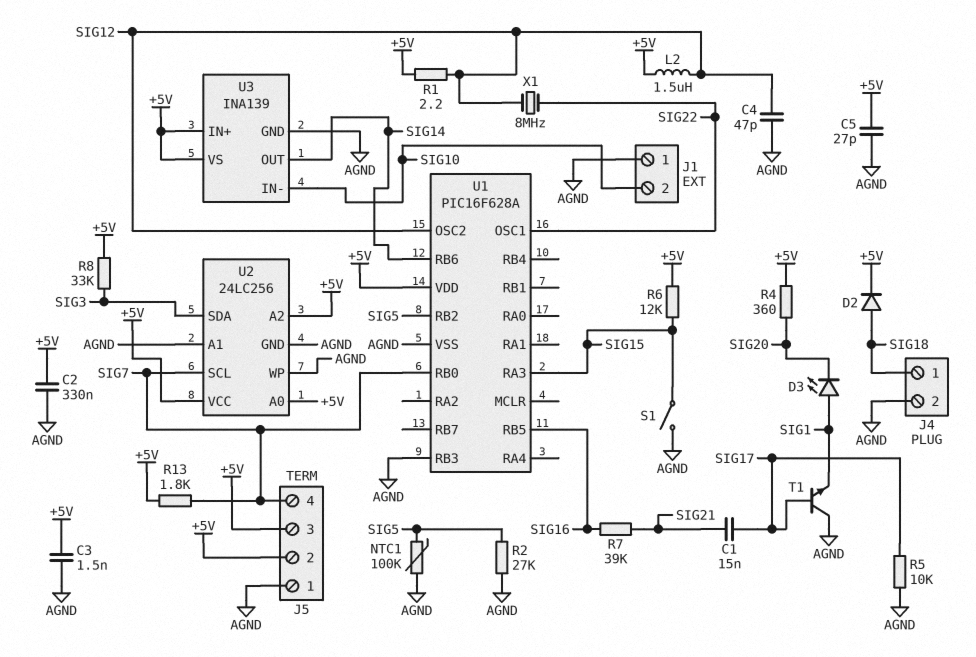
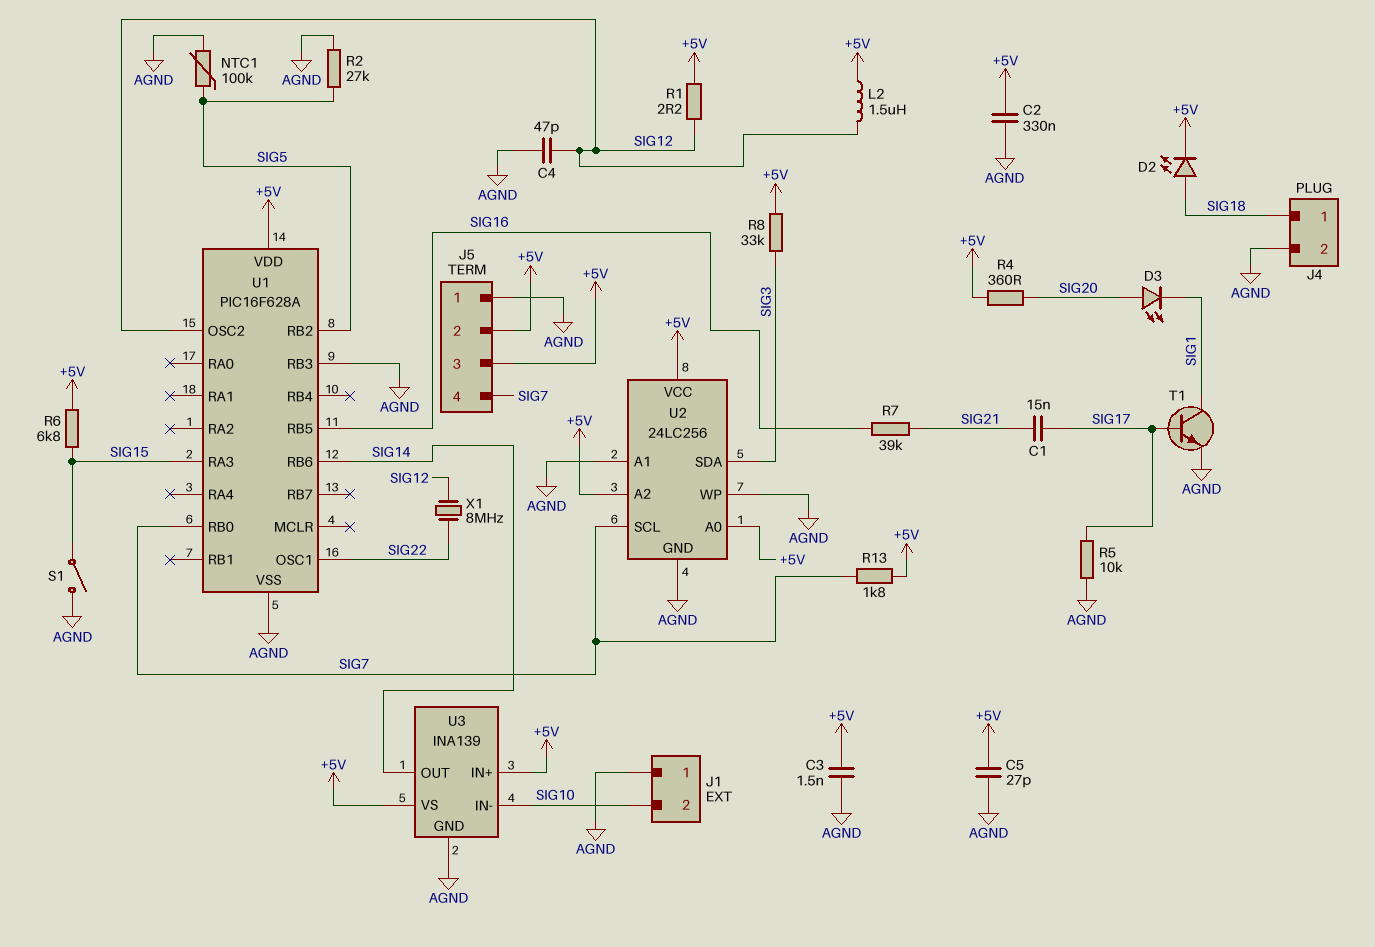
D2: diode (A SIG18, K +5V) -> LED (A SIG18, K +5V)
D3: LED (A SIG1, K SIG20) -> LED (A SIG20, K SIG1)
R6: 12k (+5V, SIG15) -> 6.8k (+5V, SIG15)
T1: NPN (B SIG17, C AGND, E SIG1) -> NPN (B SIG17, C SIG1, E AGND)

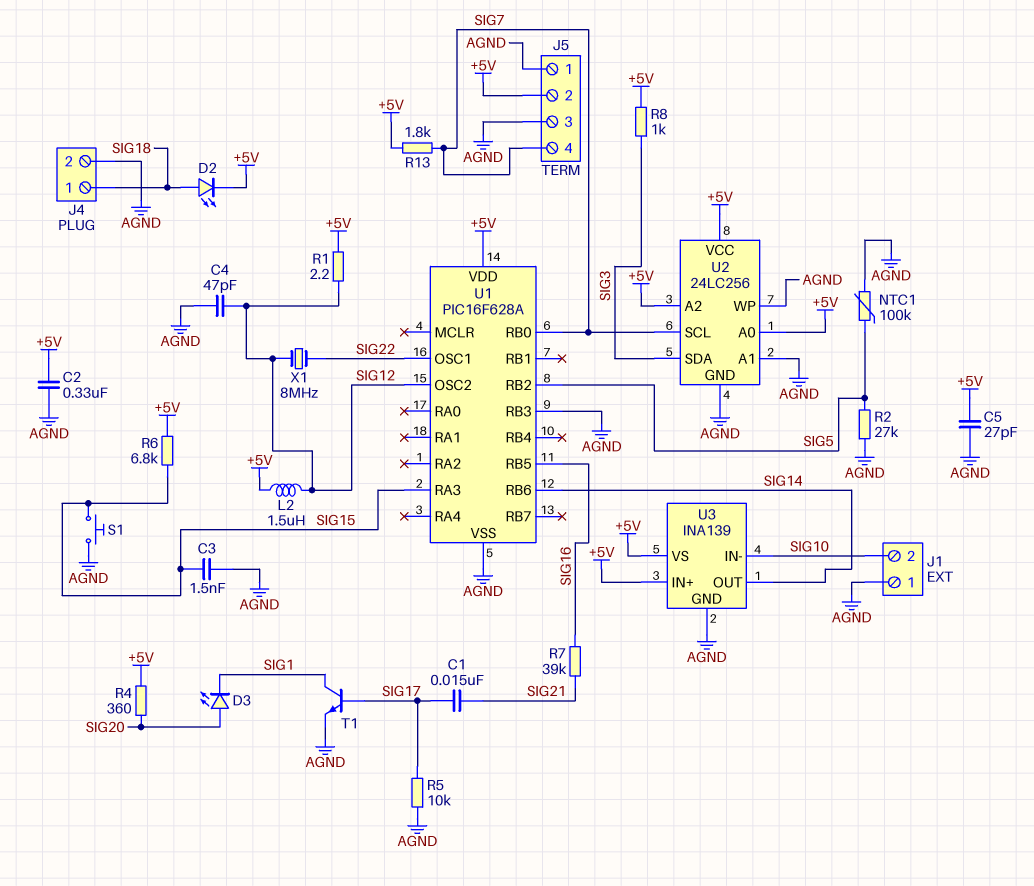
C3: 1.5nF (+5V, AGND) -> 1.5nF (AGND, SIG15)
J5 pin 3: +5V -> AGND
R8: 33k (+5V, SIG3) -> 1k (+5V, SIG3)
S1: switch (AGND, SIG15) -> button (AGND, SIG15)

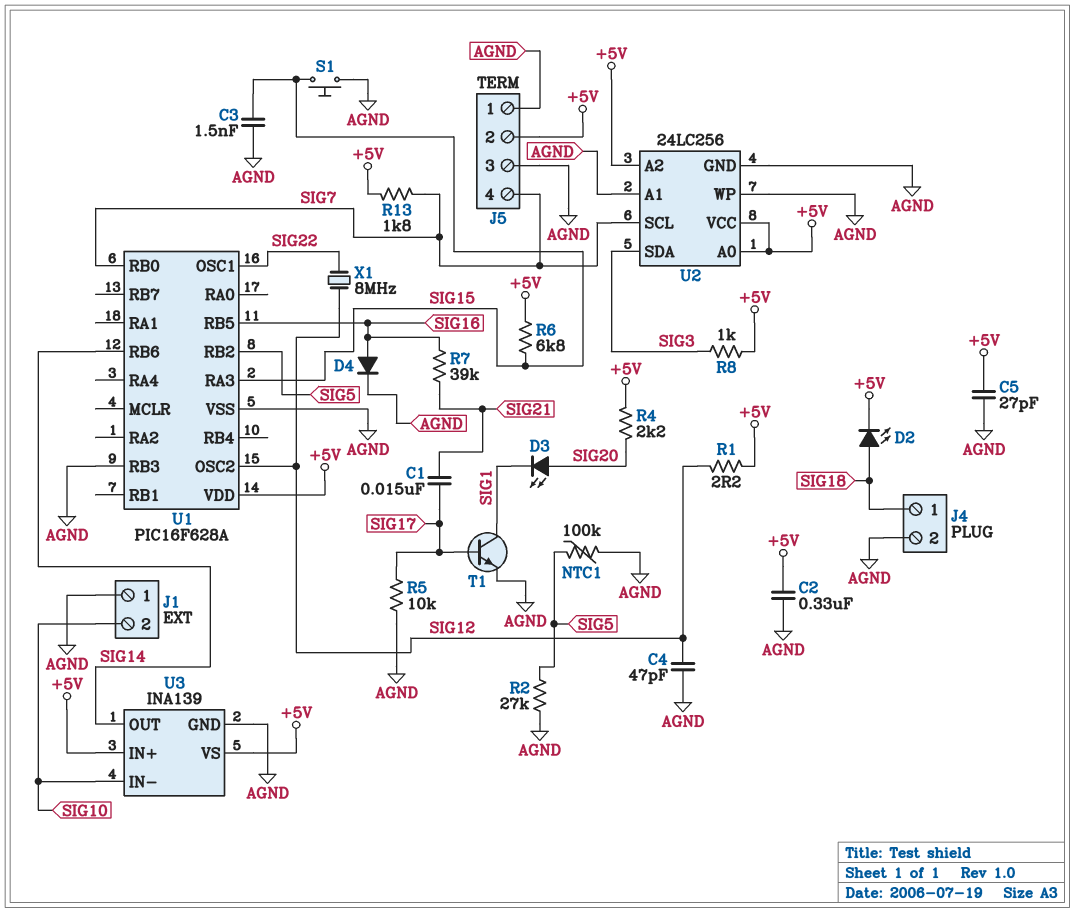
D4: none -> diode (A SIG16, K AGND)
L2: 1.5uH (+5V, SIG12) -> none
R4: 360 (+5V, SIG20) -> 2.2k (+5V, SIG20)

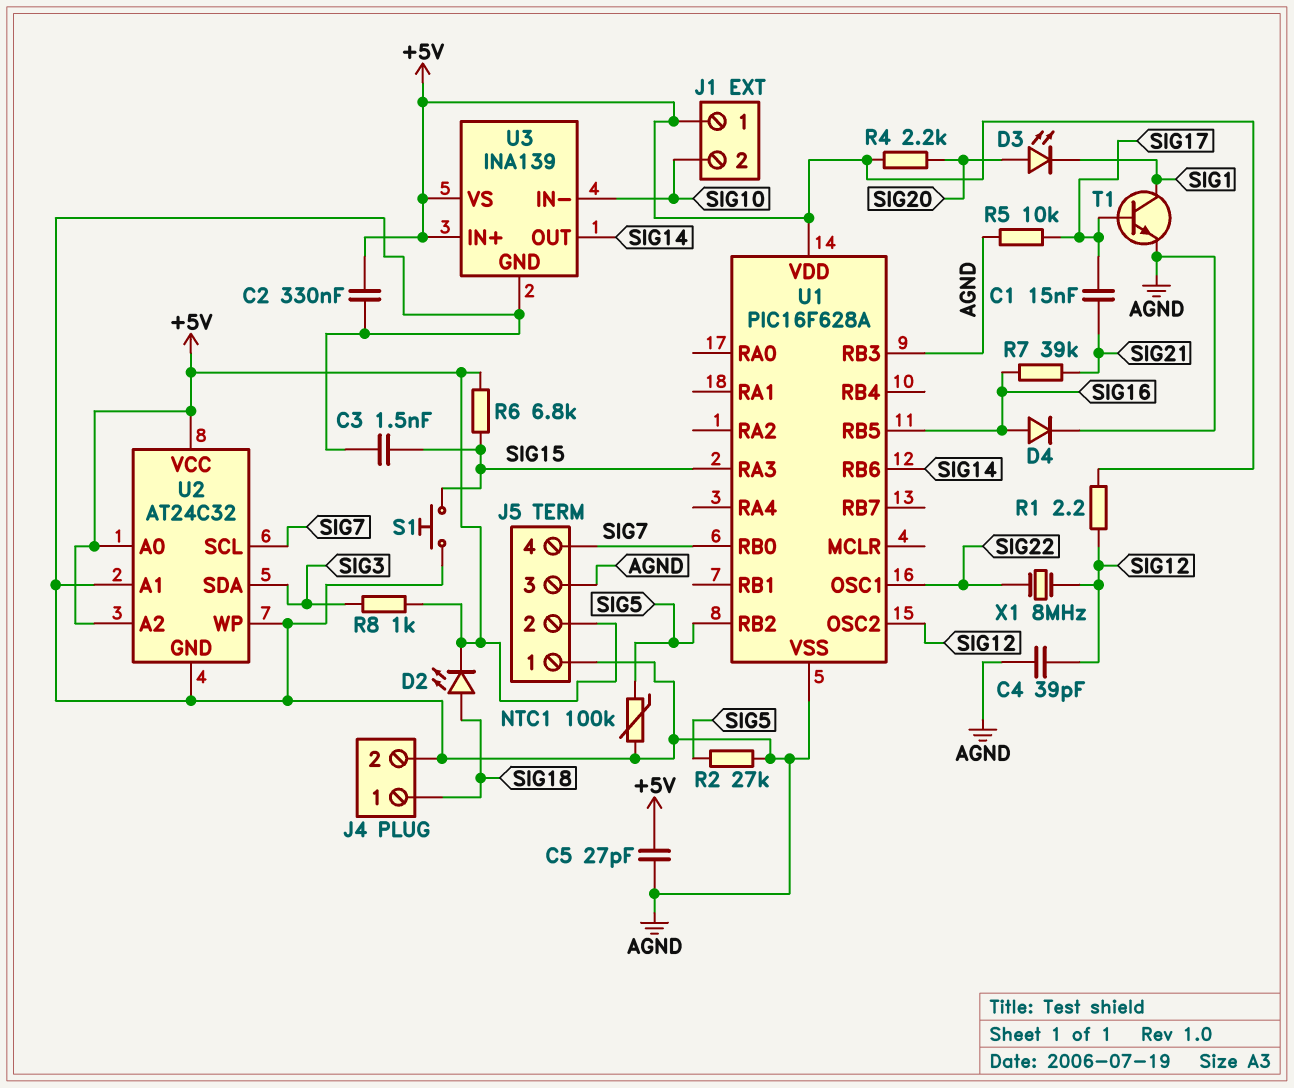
C4: 47pF (AGND, SIG12) -> 39pF (AGND, SIG12)
J1 pin 1: AGND -> +5V
R13: 1.8k (+5V, SIG7) -> none
U2: 24LC256 -> AT24C32

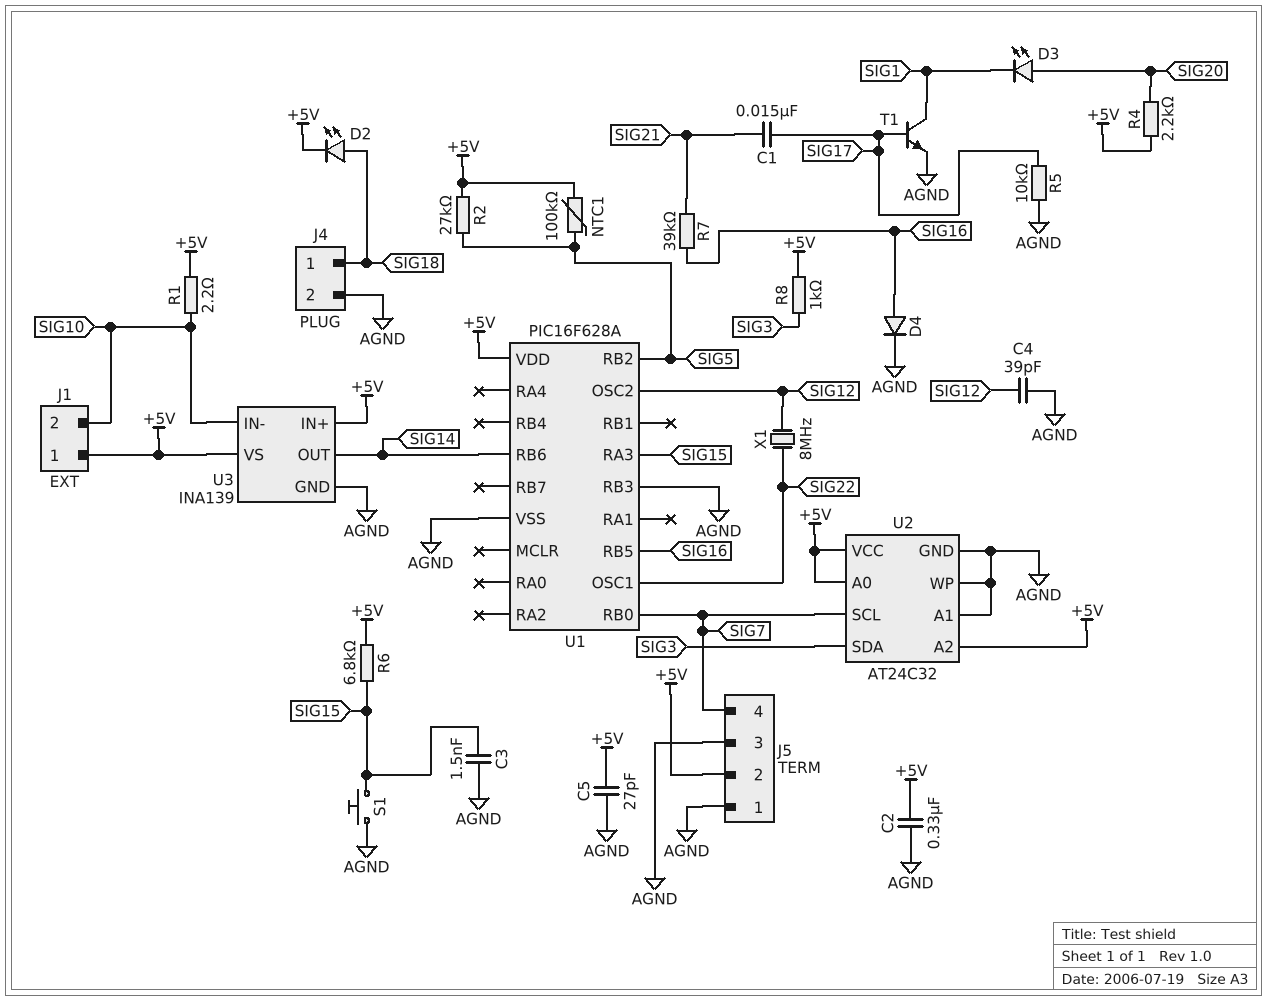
NTC1: 100k (AGND, SIG5) -> 100k (+5V, SIG5)
R1: 2.2 (+5V, SIG12) -> 2.2 (+5V, SIG10)
R2: 27k (AGND, SIG5) -> 27k (+5V, SIG5)

